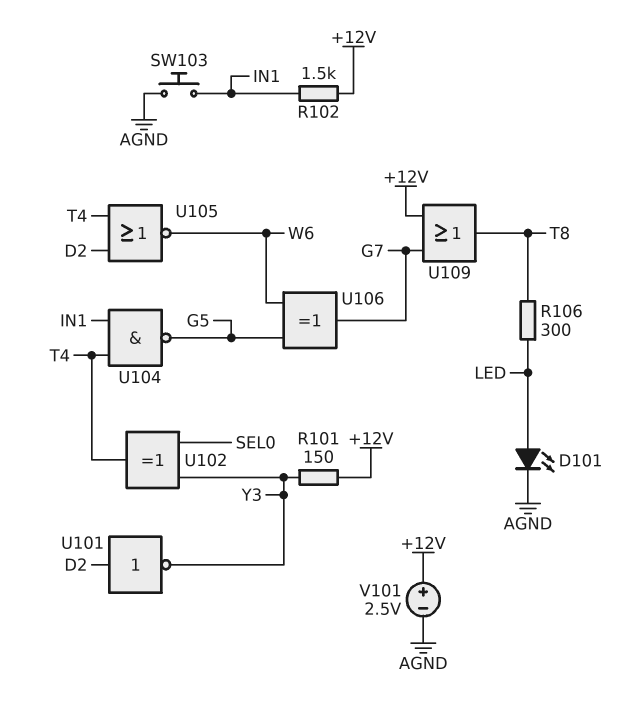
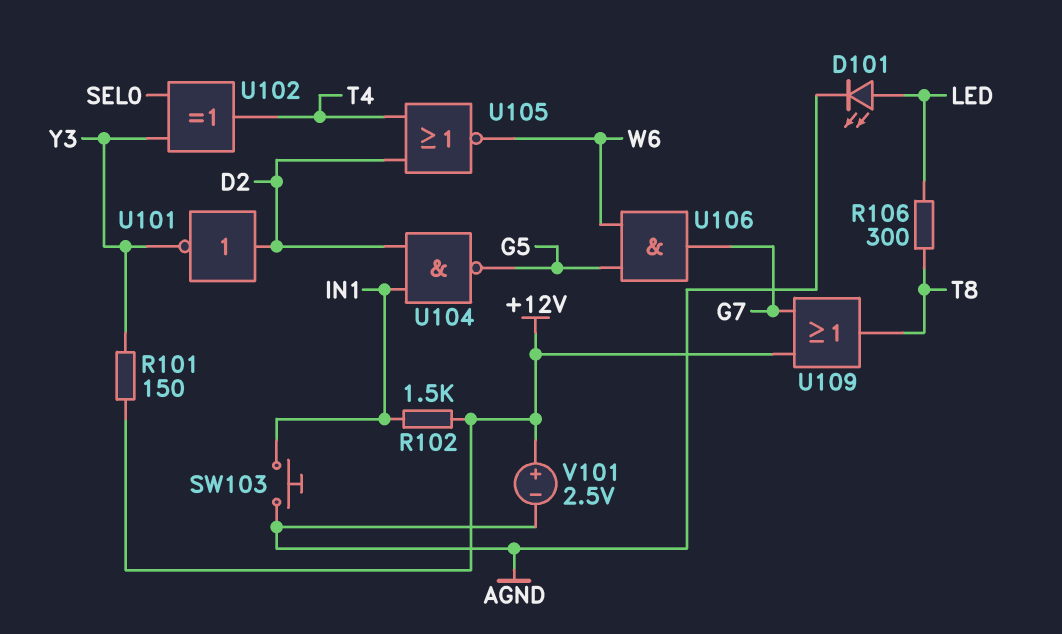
U104: NAND (in IN1, in T4, out G5) -> NAND (in D2, in IN1, out G5)
U106: XOR (in G5, in W6, out G7) -> AND (in G5, in W6, out G7)

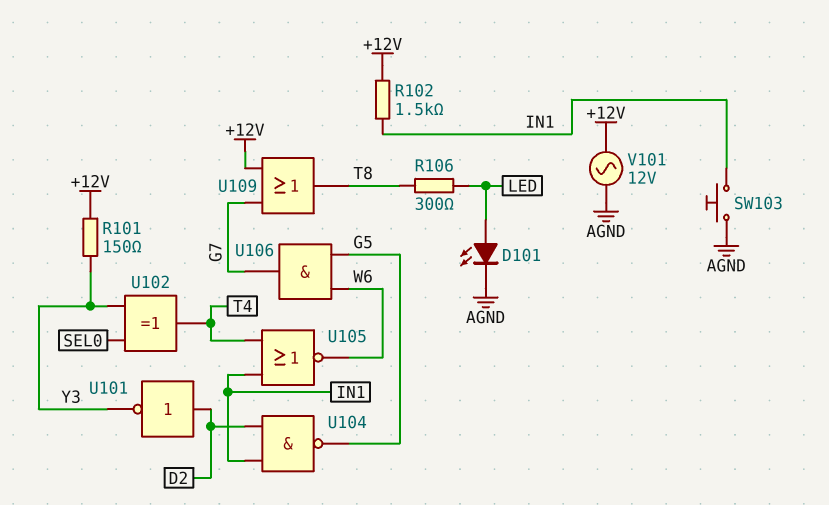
U105: NOR (in D2, in T4, out W6) -> NOR (in IN1, in T4, out W6)
V101: 2.5V (plus +12V, minus AGND) -> AC 12V (+12V, AGND)

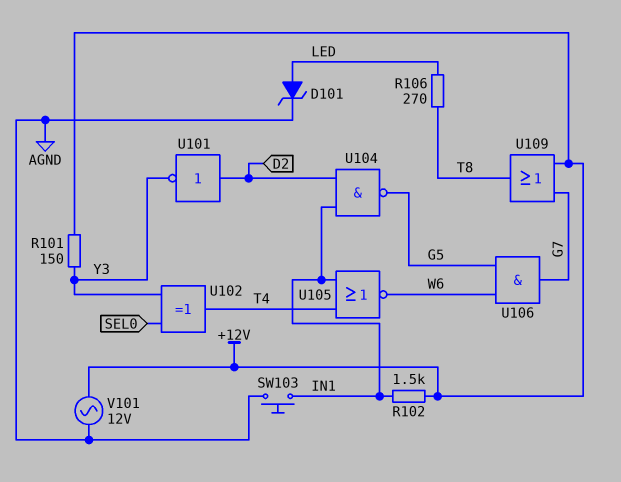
D101: LED (A LED, K AGND) -> zener (A LED, K AGND)
R106: 300 (LED, T8) -> 270 (LED, T8)

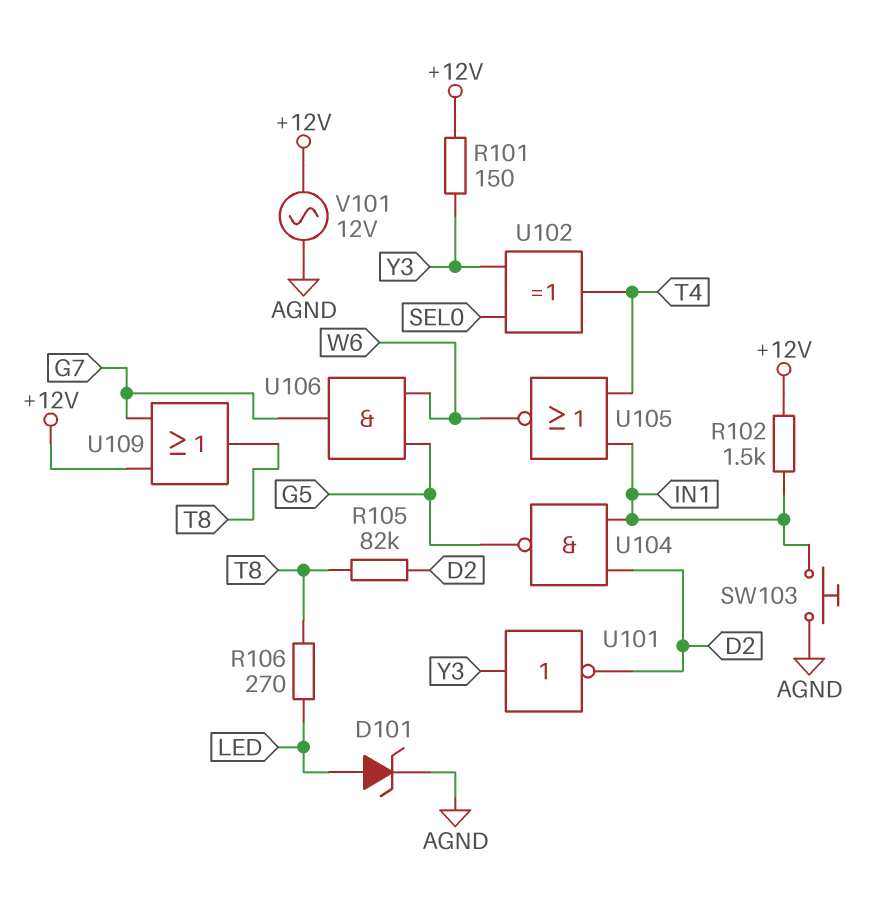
R105: none -> 82k (D2, T8)
U101: NOT (in D2, out Y3) -> NOT (in Y3, out D2)

